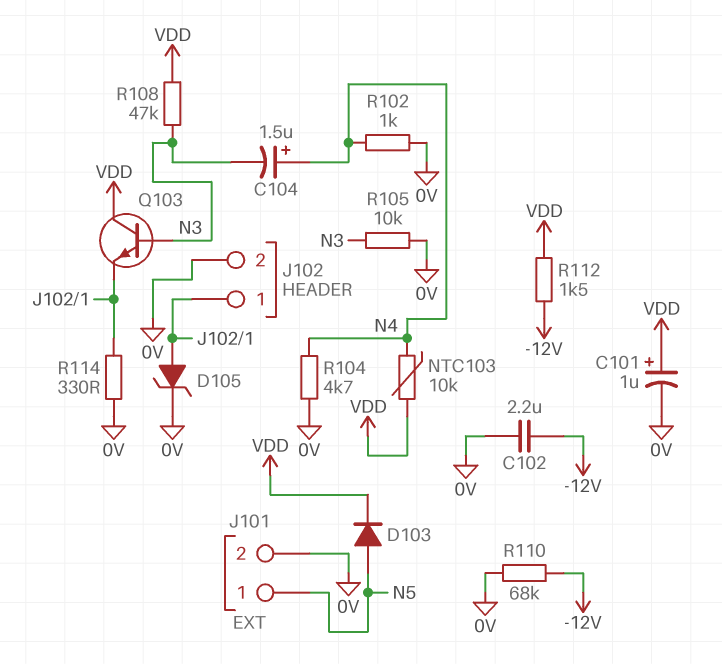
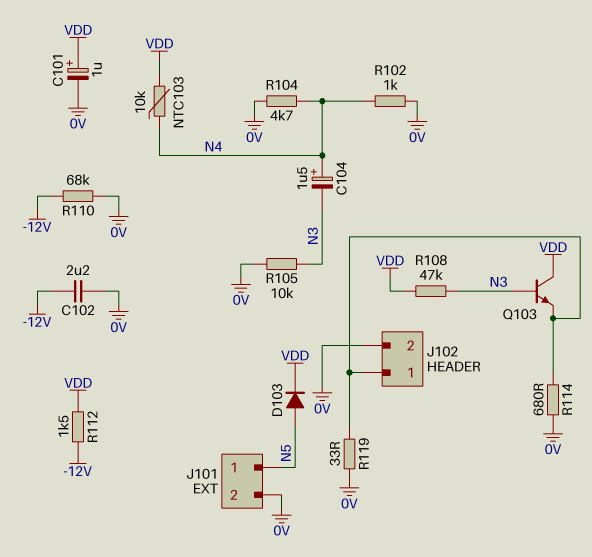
D105: zener (A J102/1, K 0V) -> none
R114: 330 (0V, J102/1) -> 680 (0V, J102/1)
R119: none -> 33 (0V, J102/1)

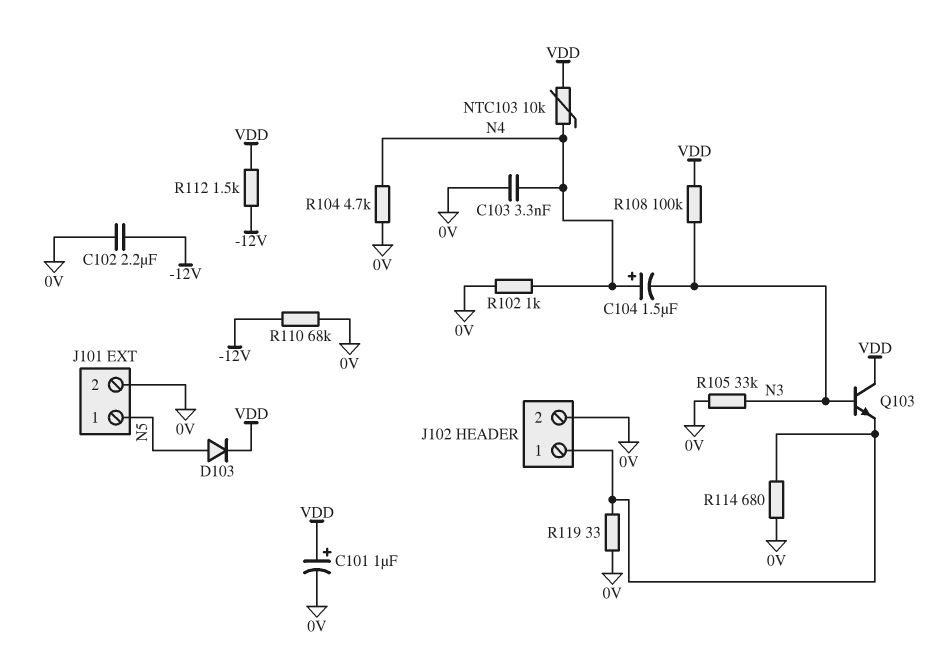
C103: none -> 3.3nF (0V, N4)
R105: 10k (0V, N3) -> 33k (0V, N3)
R108: 47k (N3, VDD) -> 100k (N3, VDD)

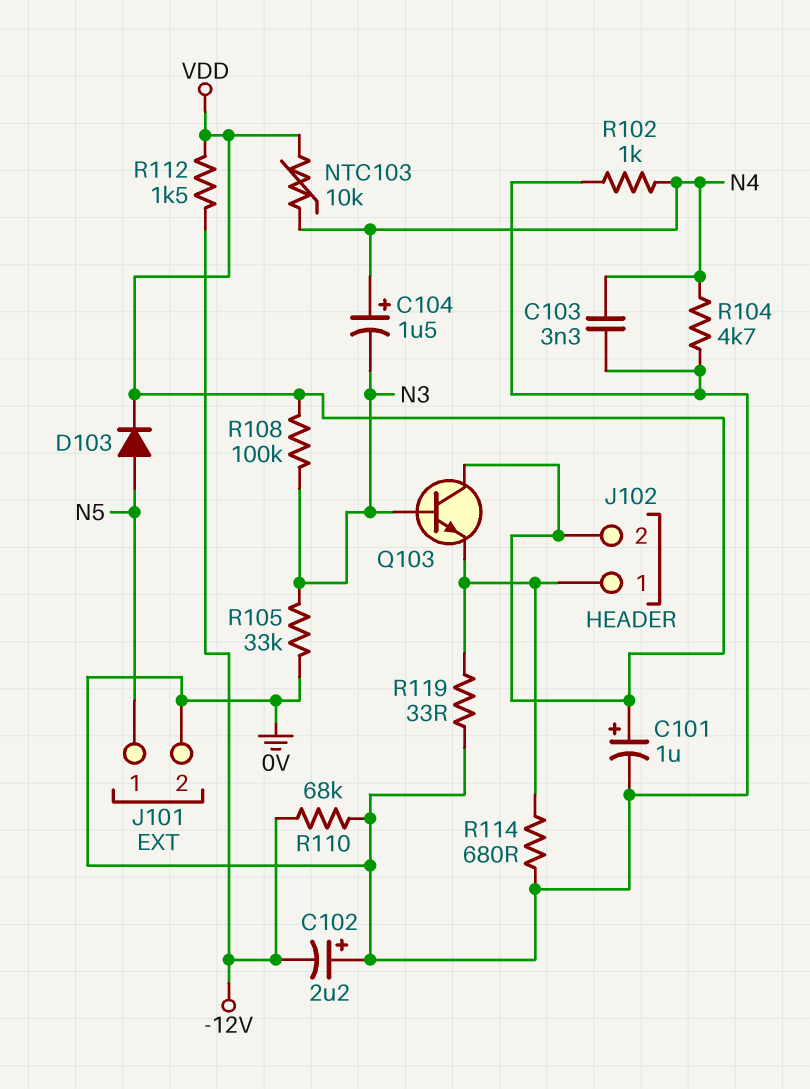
C102: 2.2uF (-12V, 0V) -> 2.2uF (plus 0V, minus -12V)
J102 pin 2: 0V -> VDD

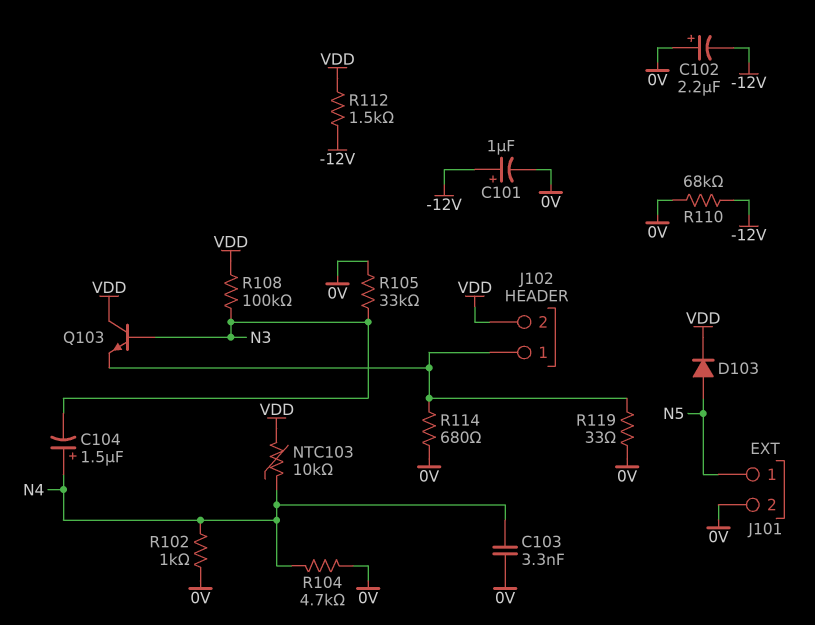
C101: 1uF (plus VDD, minus 0V) -> 1uF (plus -12V, minus 0V)

